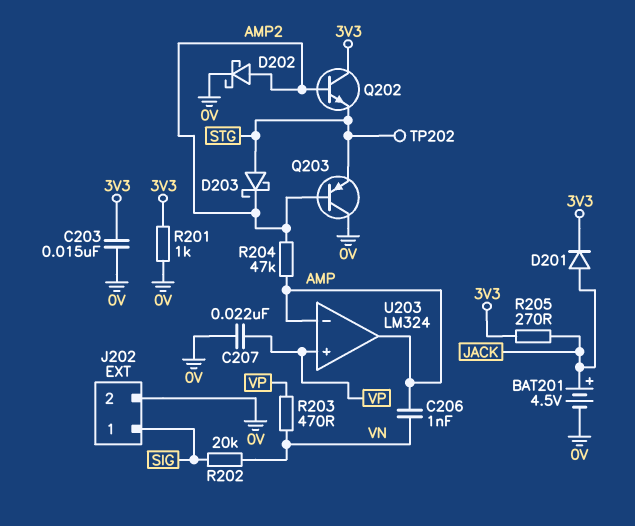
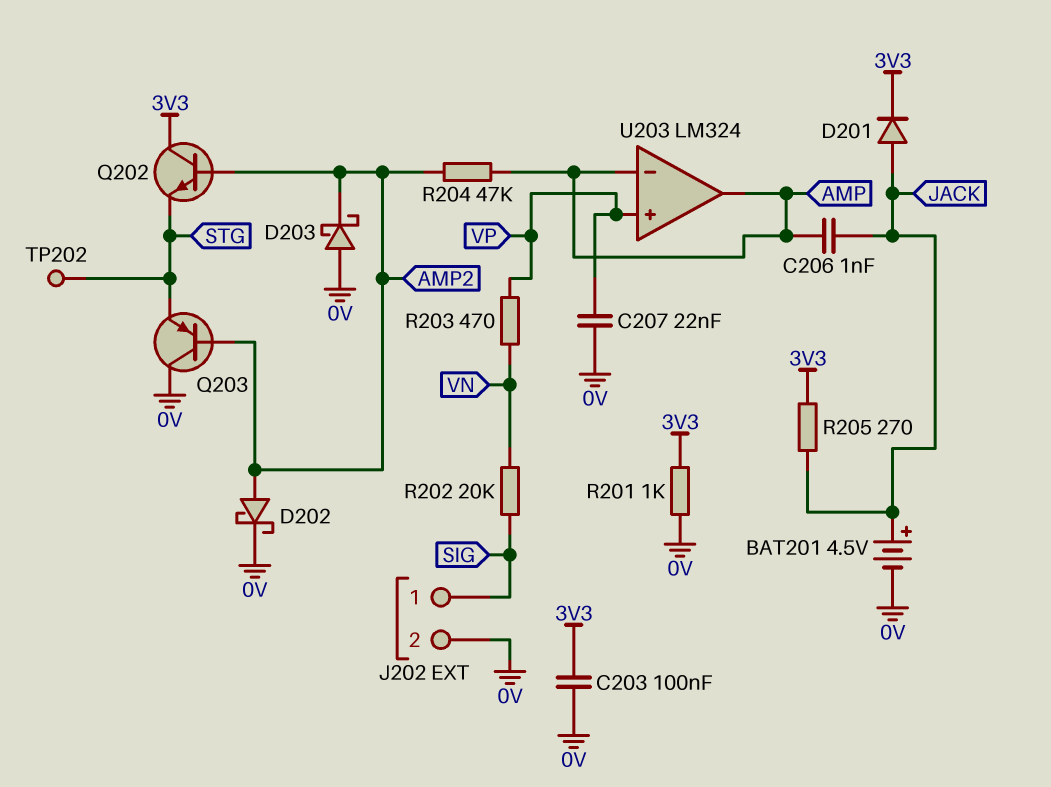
C203: 15nF (0V, 3V3) -> 100nF (0V, 3V3)
C206: 1nF (AMP, VN) -> 1nF (AMP, JACK)
D203: schottky (A STG, K AMP2) -> schottky (A 0V, K AMP2)

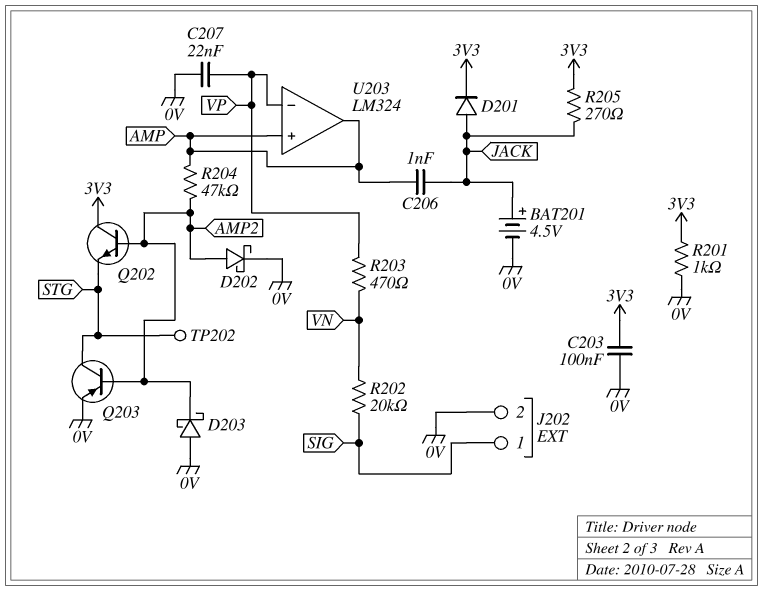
Q203: PNP (B AMP2, C 0V, E STG) -> PNP (B AMP2, C STG, E 0V)
U203 pin in+: VP -> AMP
U203 pin in-: AMP -> VP

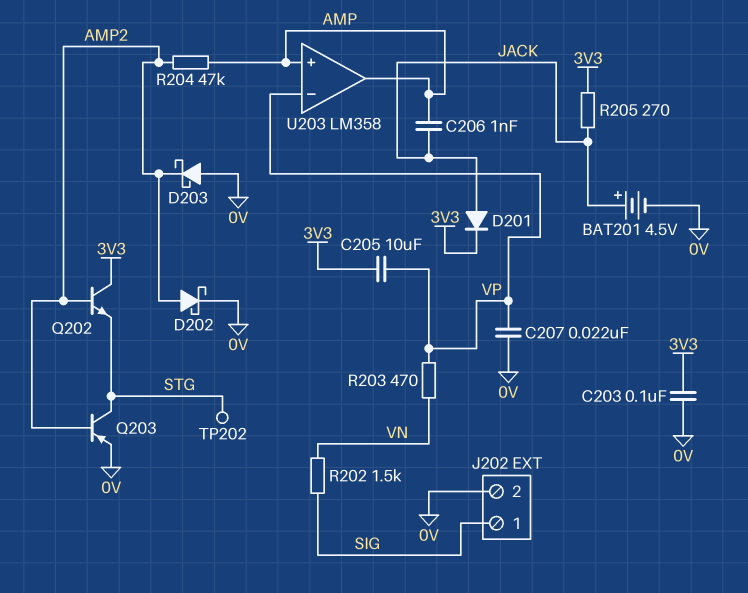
C205: none -> 10uF (3V3, VP)
R201: 1k (0V, 3V3) -> none
R202: 20k (SIG, VN) -> 1.5k (SIG, VN)
U203: LM324 -> LM358

